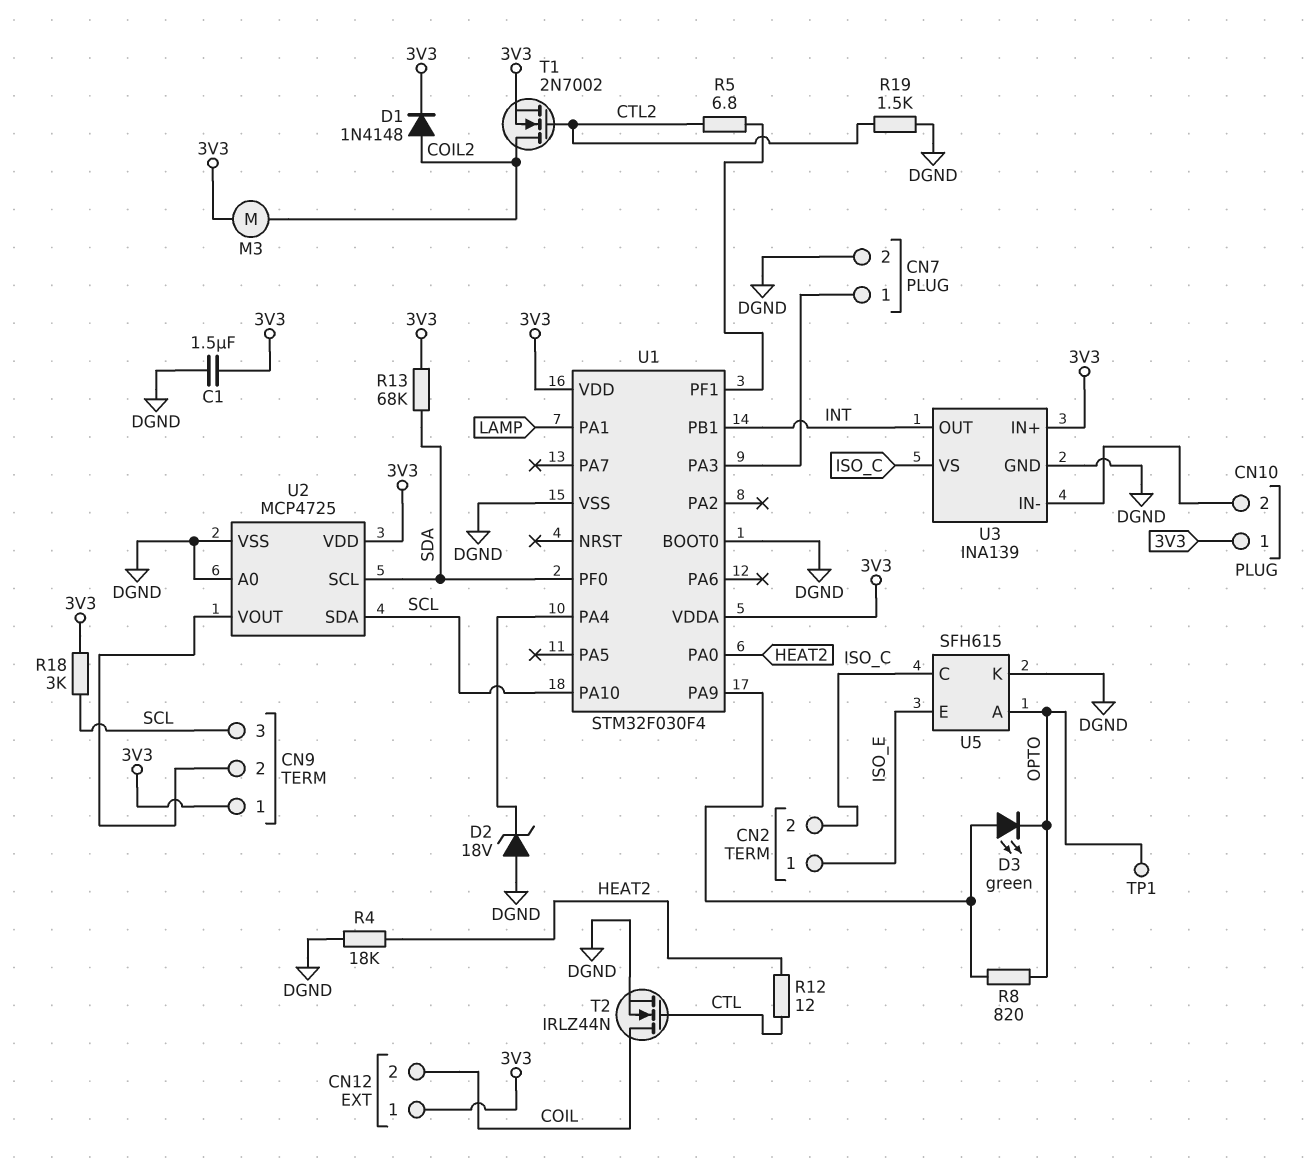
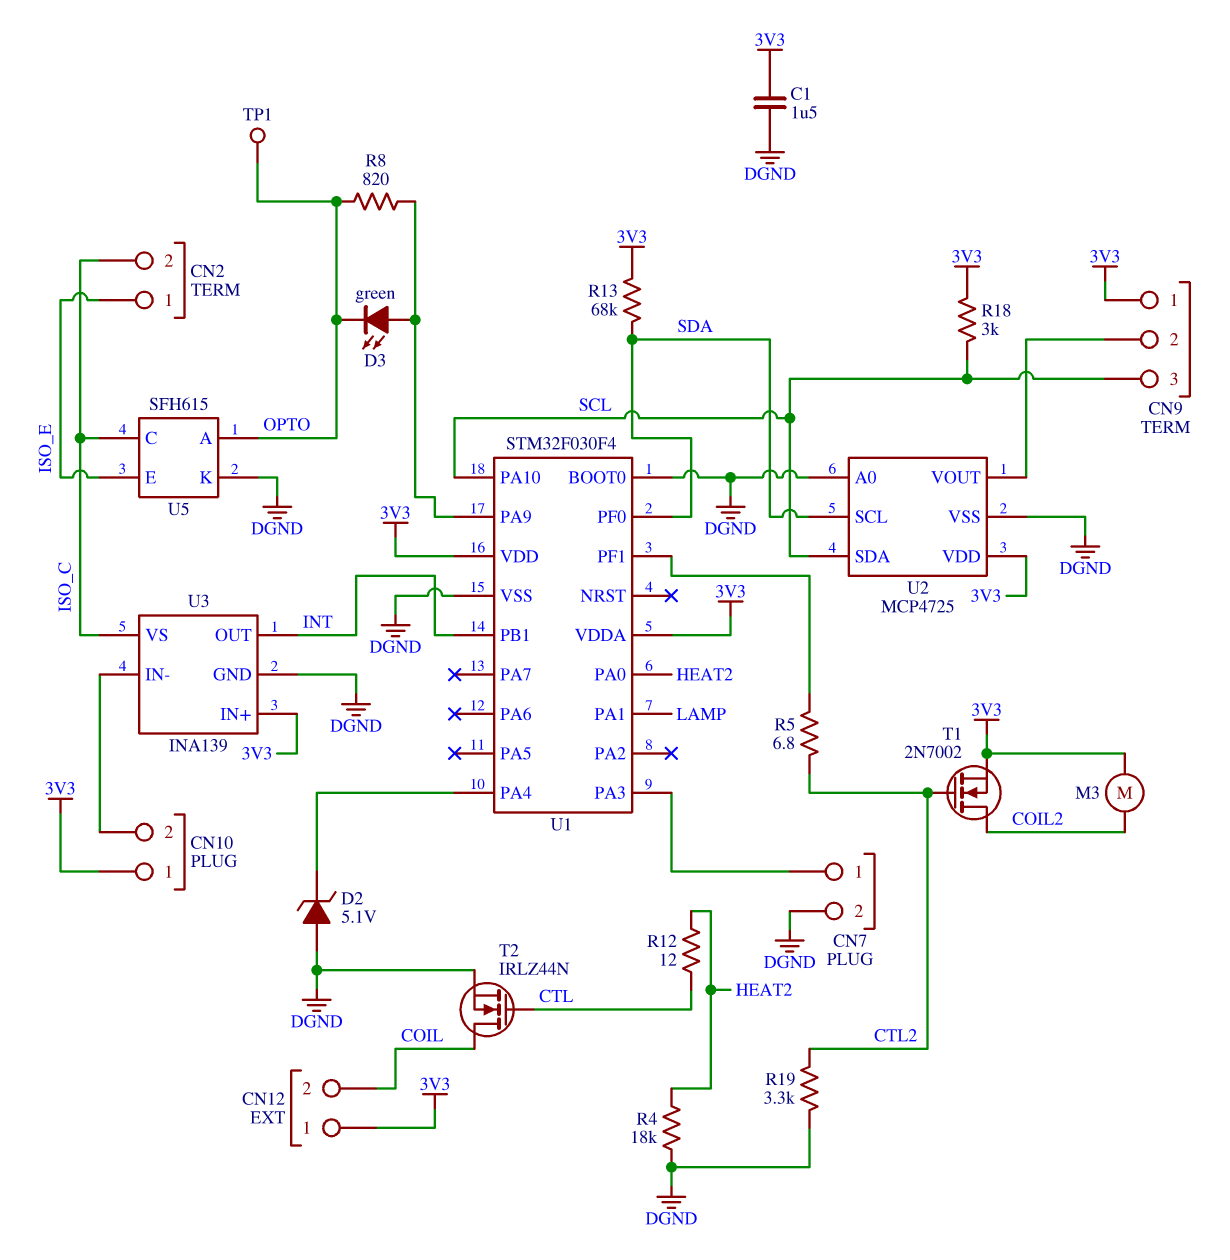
D1: diode 1N4148 (A COIL2, K 3V3) -> none
D2: zener 18V (A DGND, K U1/PA4) -> zener 5.1V (A DGND, K U1/PA4)
R19: 1.5k (CTL2, DGND) -> 3.3k (CTL2, DGND)

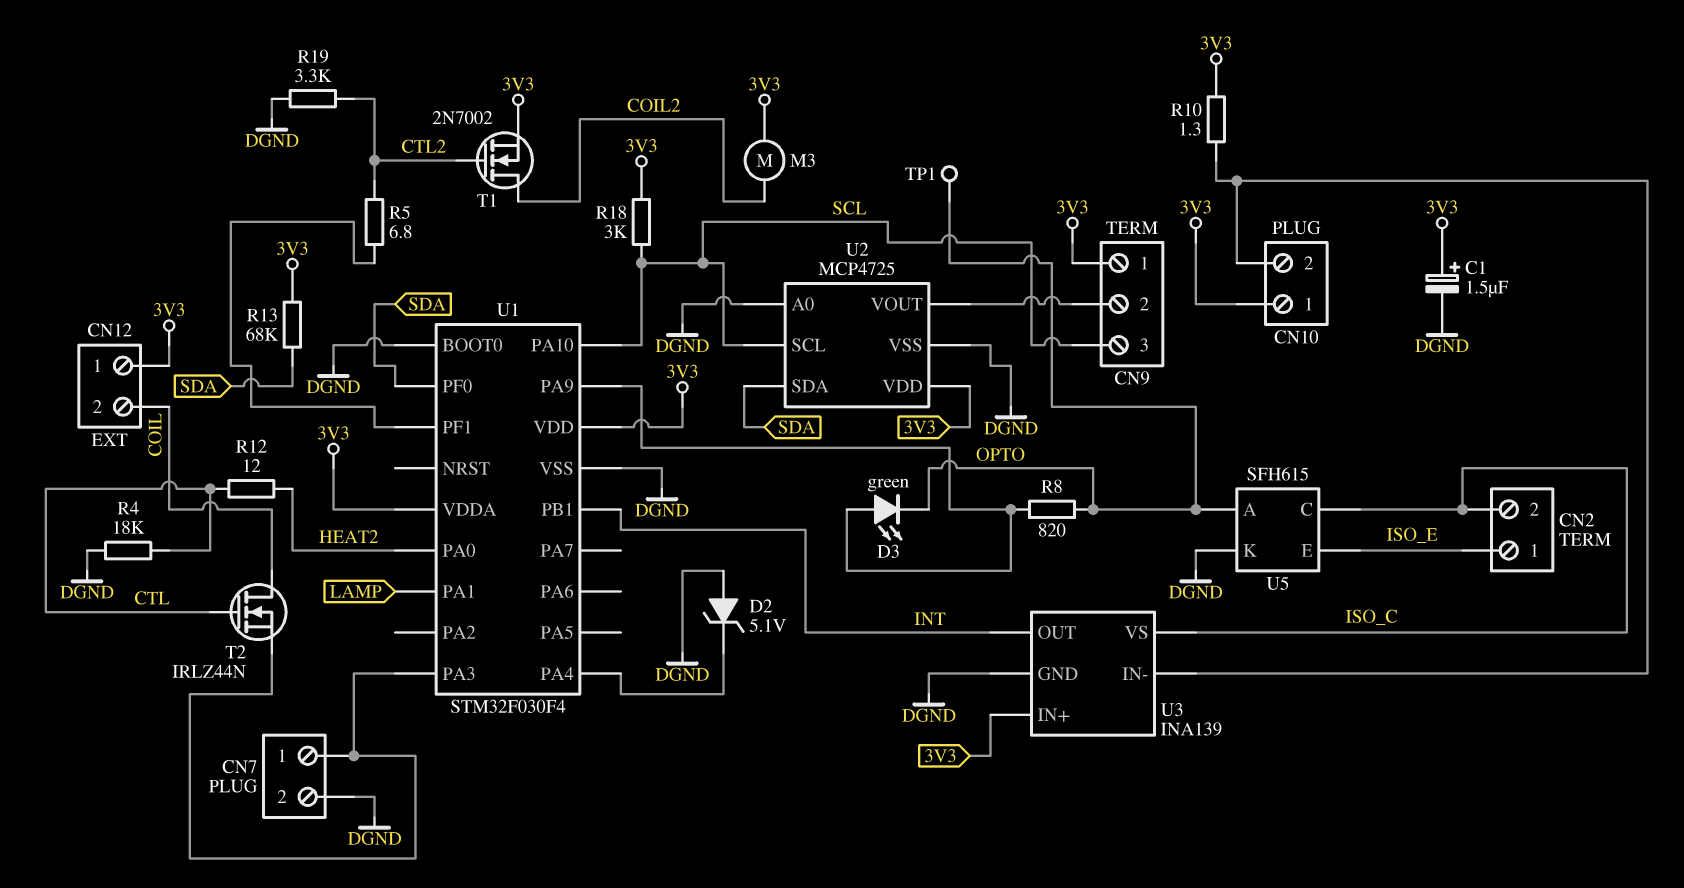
C1: 1.5uF (3V3, DGND) -> 1.5uF (plus 3V3, minus DGND)
R4: 18k (DGND, HEAT2) -> 18k (CTL, DGND)
R10: none -> 1.3 (3V3, CN10/2)
T2: NMOS IRLZ44N (G CTL, D COIL, S DGND) -> NMOS IRLZ44N (G CTL, D COIL, S CN7/1)
U2 pin SCL: SDA -> SCL
U2 pin SDA: SCL -> SDA

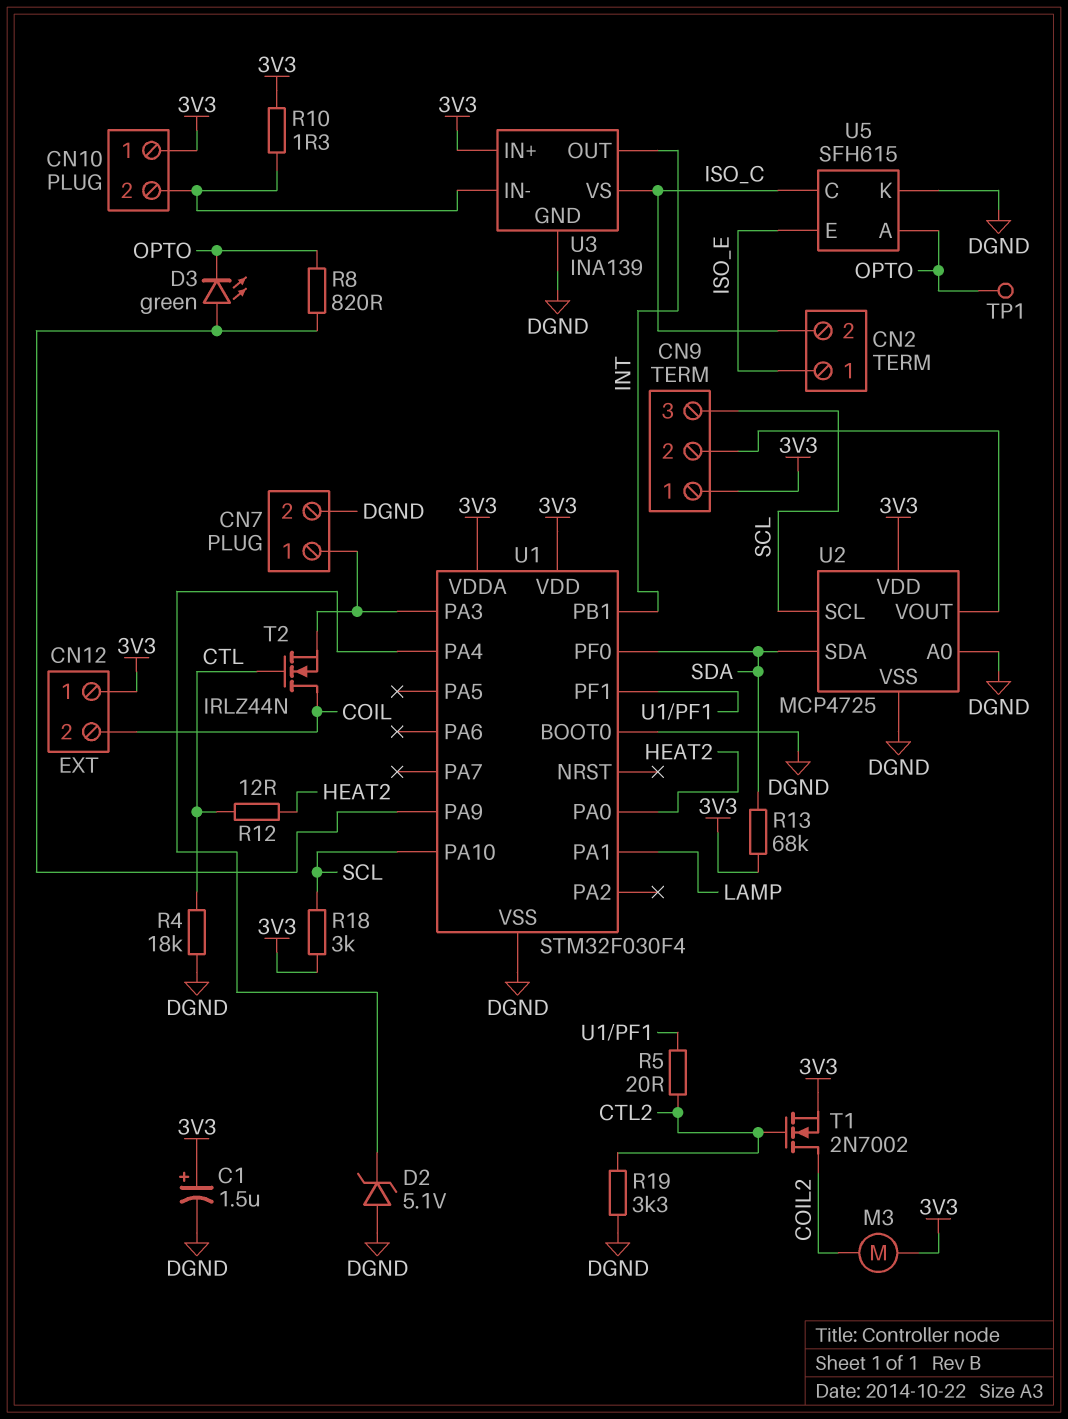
R5: 6.8 (CTL2, U1/PF1) -> 20 (CTL2, U1/PF1)

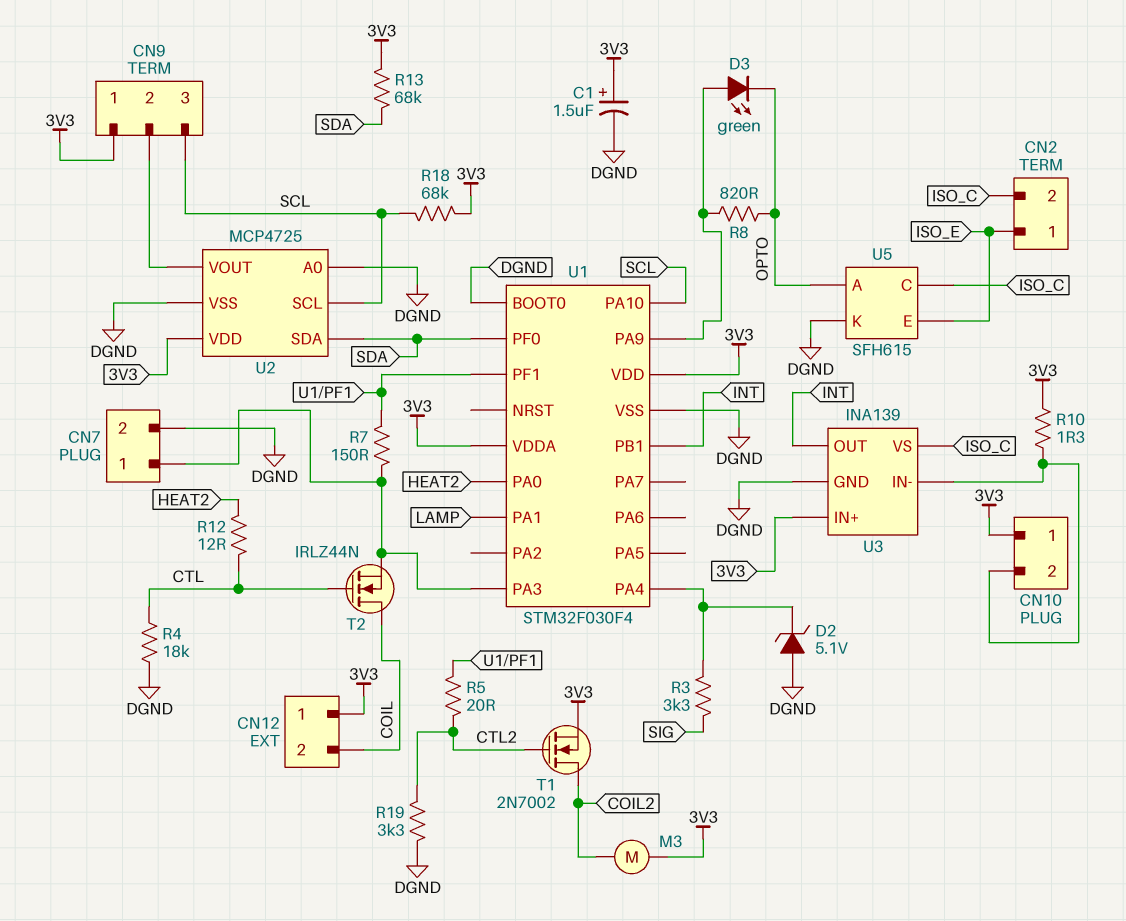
R3: none -> 3.3k (SIG, U1/PA4)
R7: none -> 150 (CN7/1, U1/PF1)
R18: 3k (3V3, SCL) -> 68k (3V3, SCL)
TP1: test point (OPTO) -> none

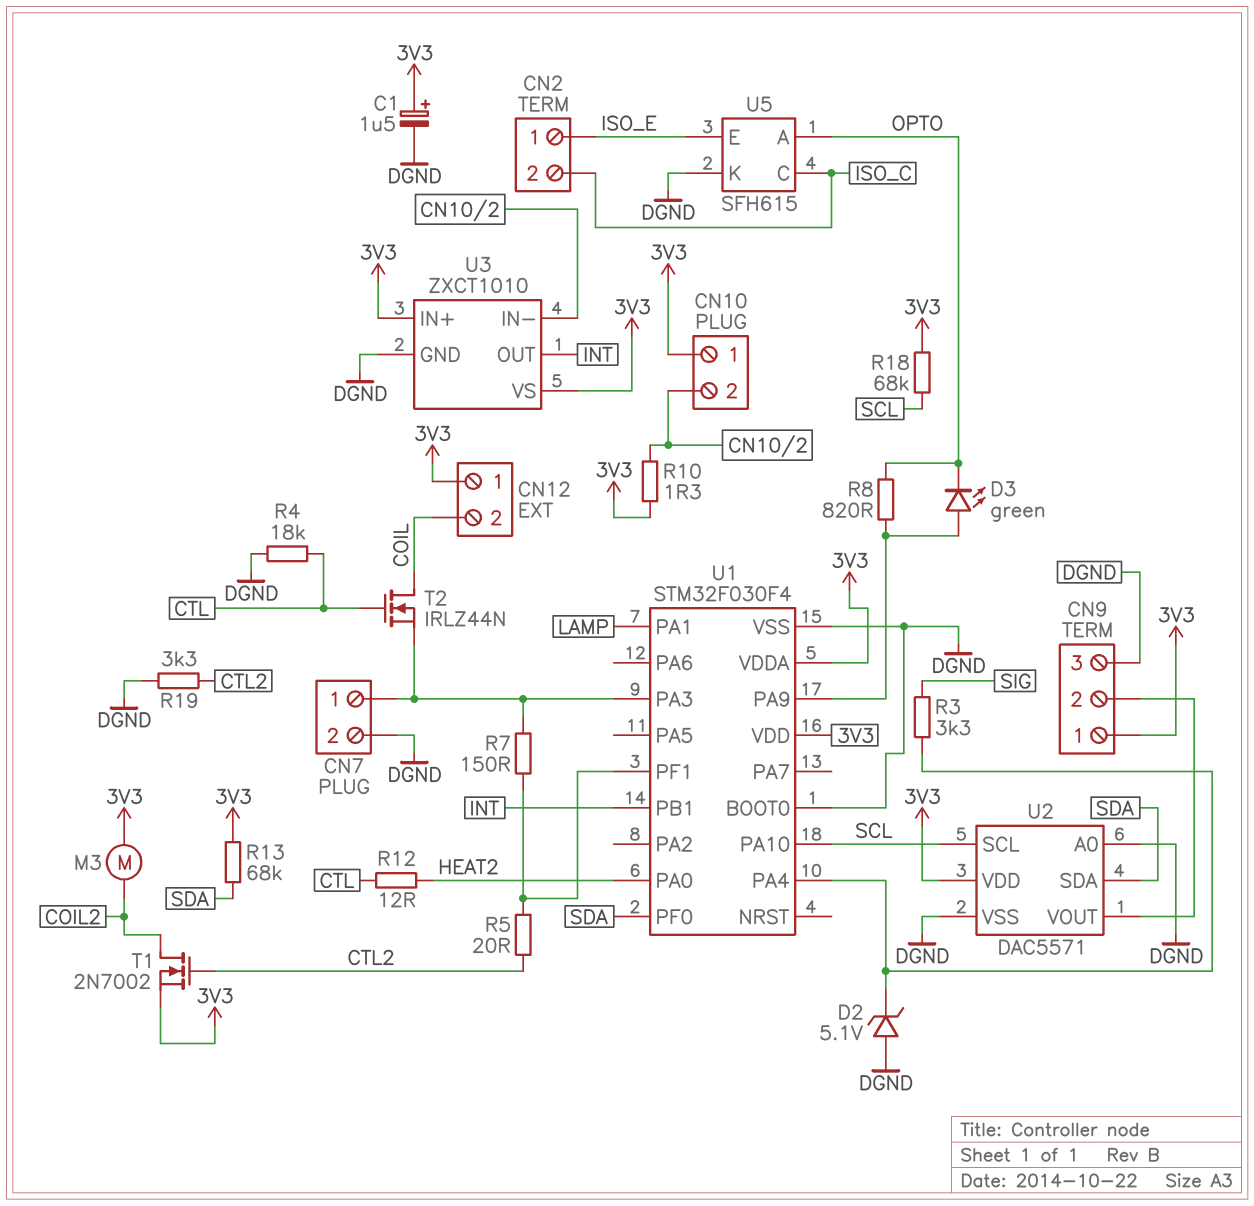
CN9 pin 3: SCL -> DGND
U2: MCP4725 -> DAC5571
U3: INA139 -> ZXCT1010
U3 pin VS: ISO_C -> 3V3

